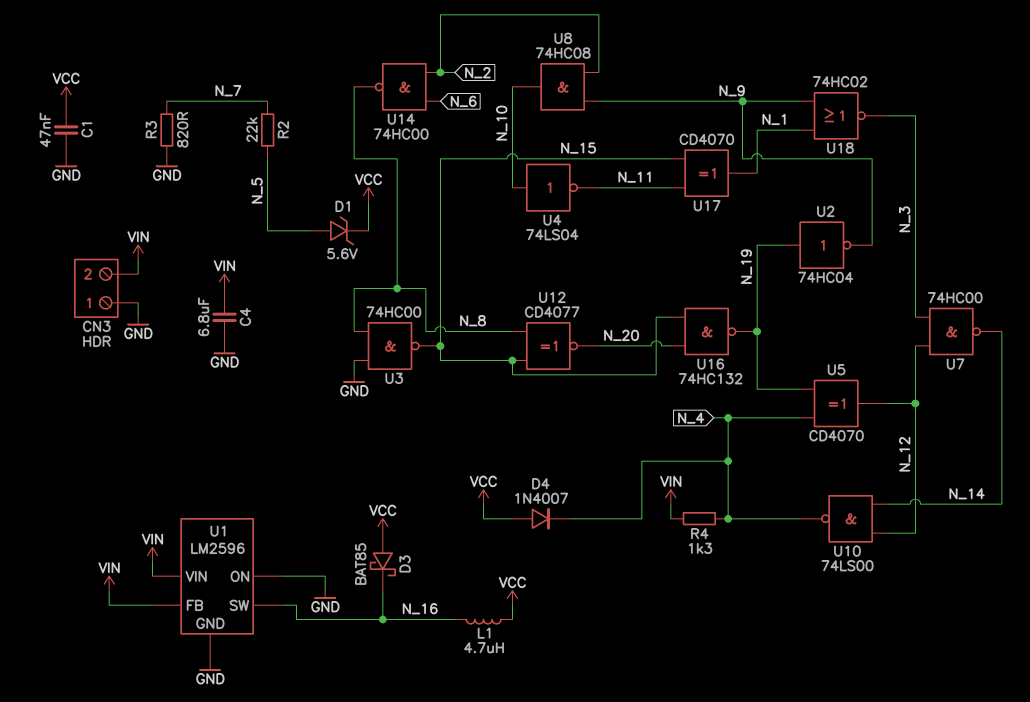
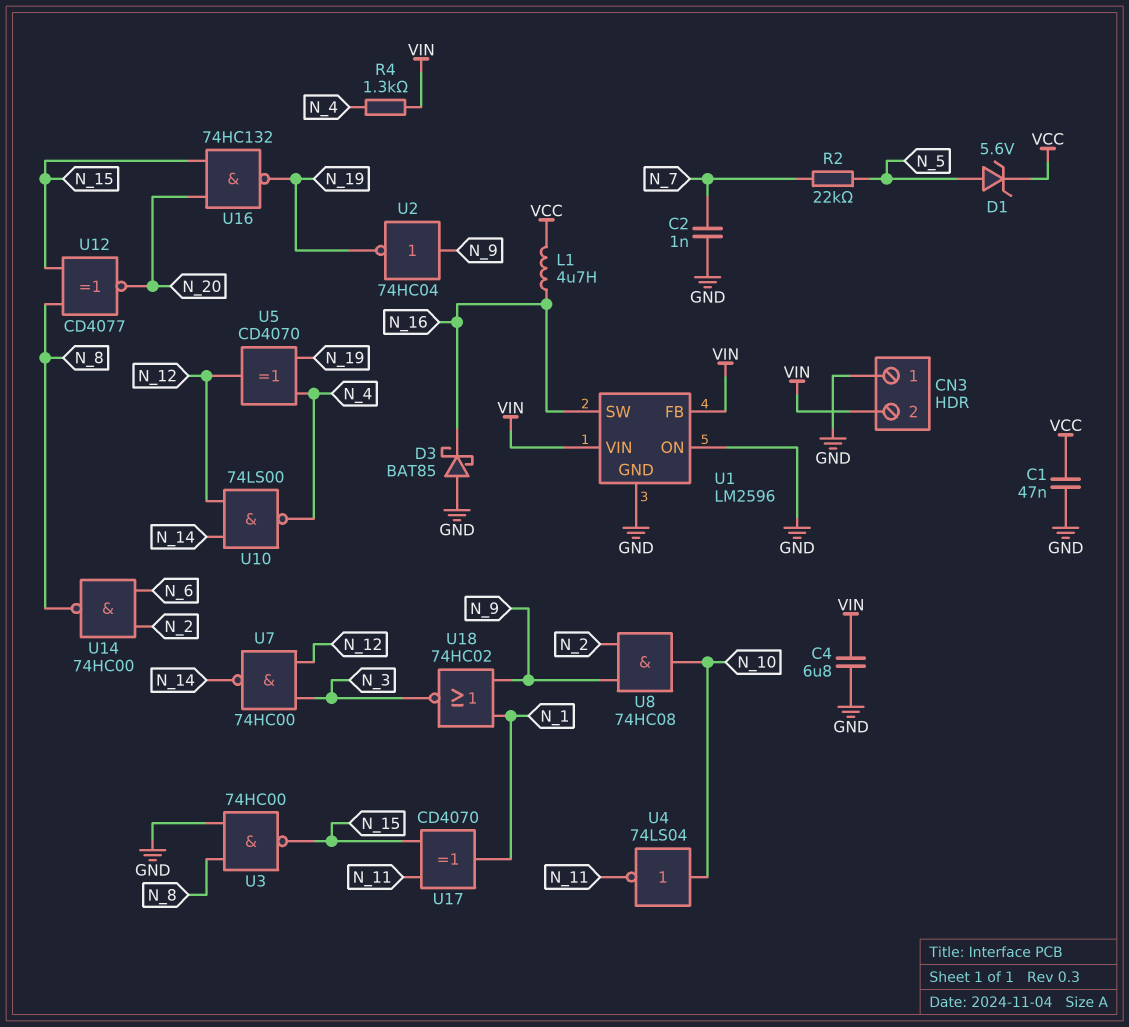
C2: none -> 1nF (GND, N_7)
D3: schottky BAT85 (A VCC, K N_16) -> schottky BAT85 (A GND, K N_16)
D4: diode 1N4007 (A VCC, K N_4) -> none
R3: 820 (GND, N_7) -> none
U2: NOT 74HC04 (in N_19, out N_9) -> NOT 74HC04 (in N_9, out N_19)

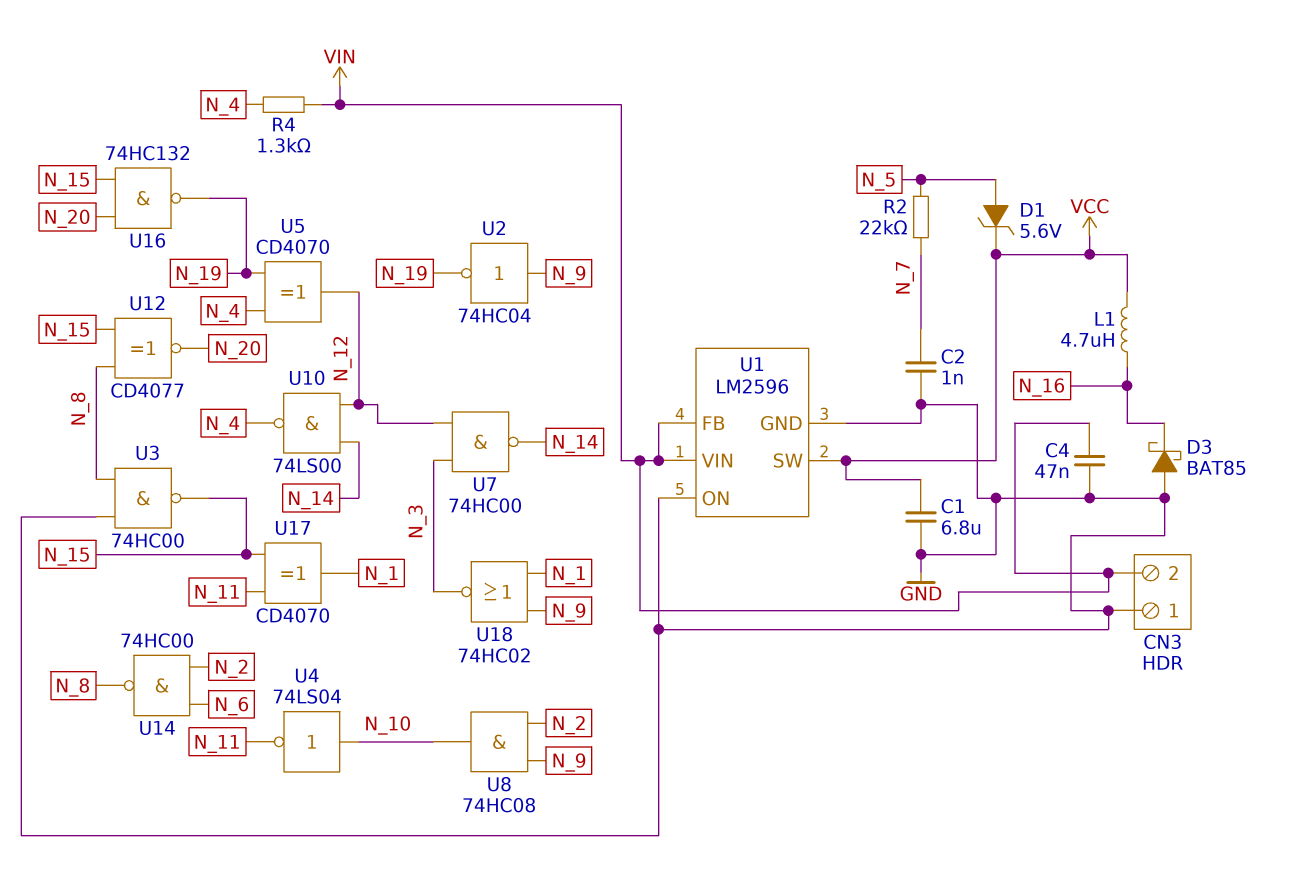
C1: 47nF (GND, VCC) -> 6.8uF (GND, VCC)
C4: 6.8uF (GND, VIN) -> 47nF (GND, VIN)
U1 pin SW: N_16 -> VCC

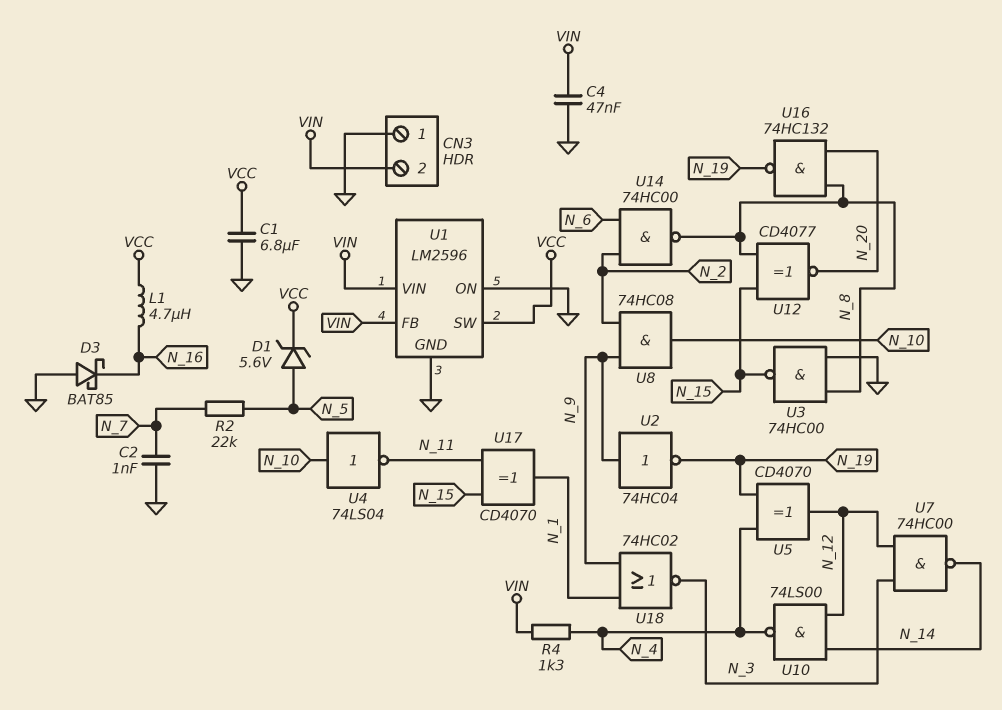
U16: NAND 74HC132 (in N_15, in N_20, out N_19) -> NAND 74HC132 (in N_8, in N_20, out N_19)

